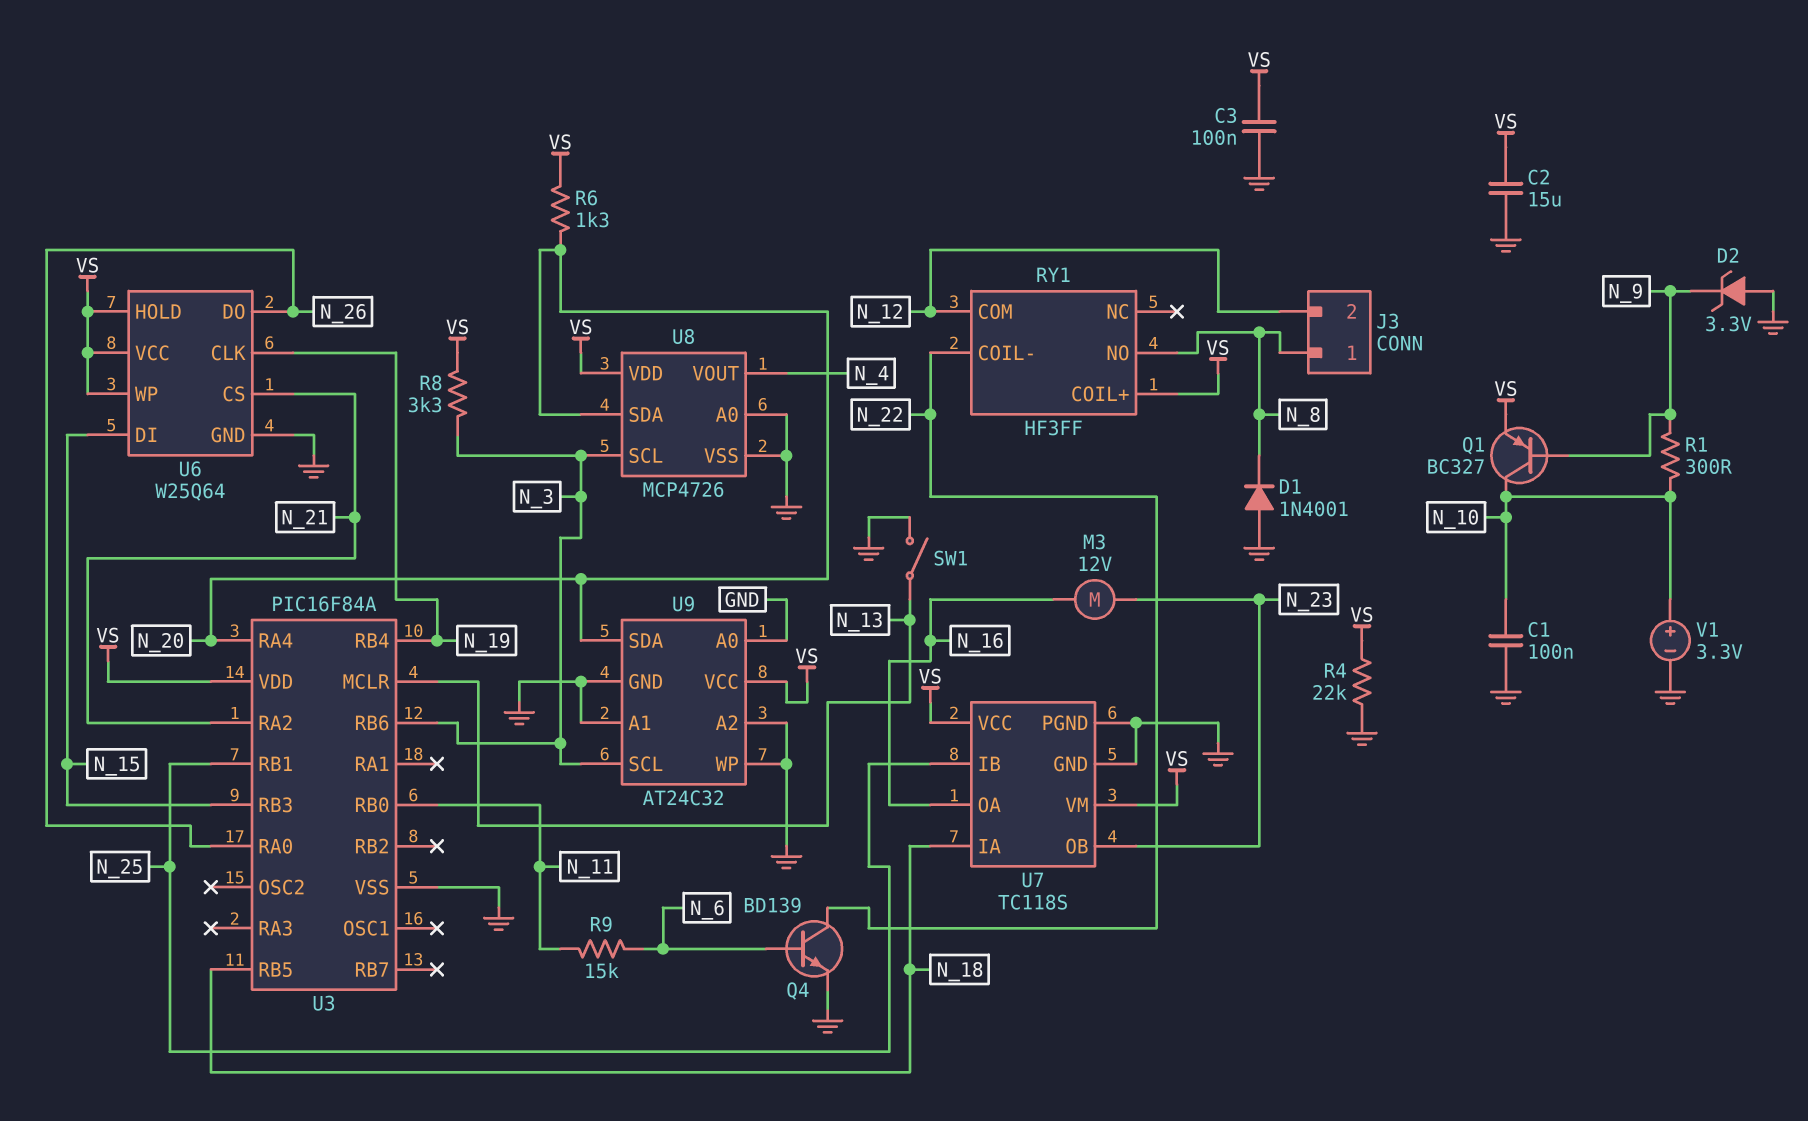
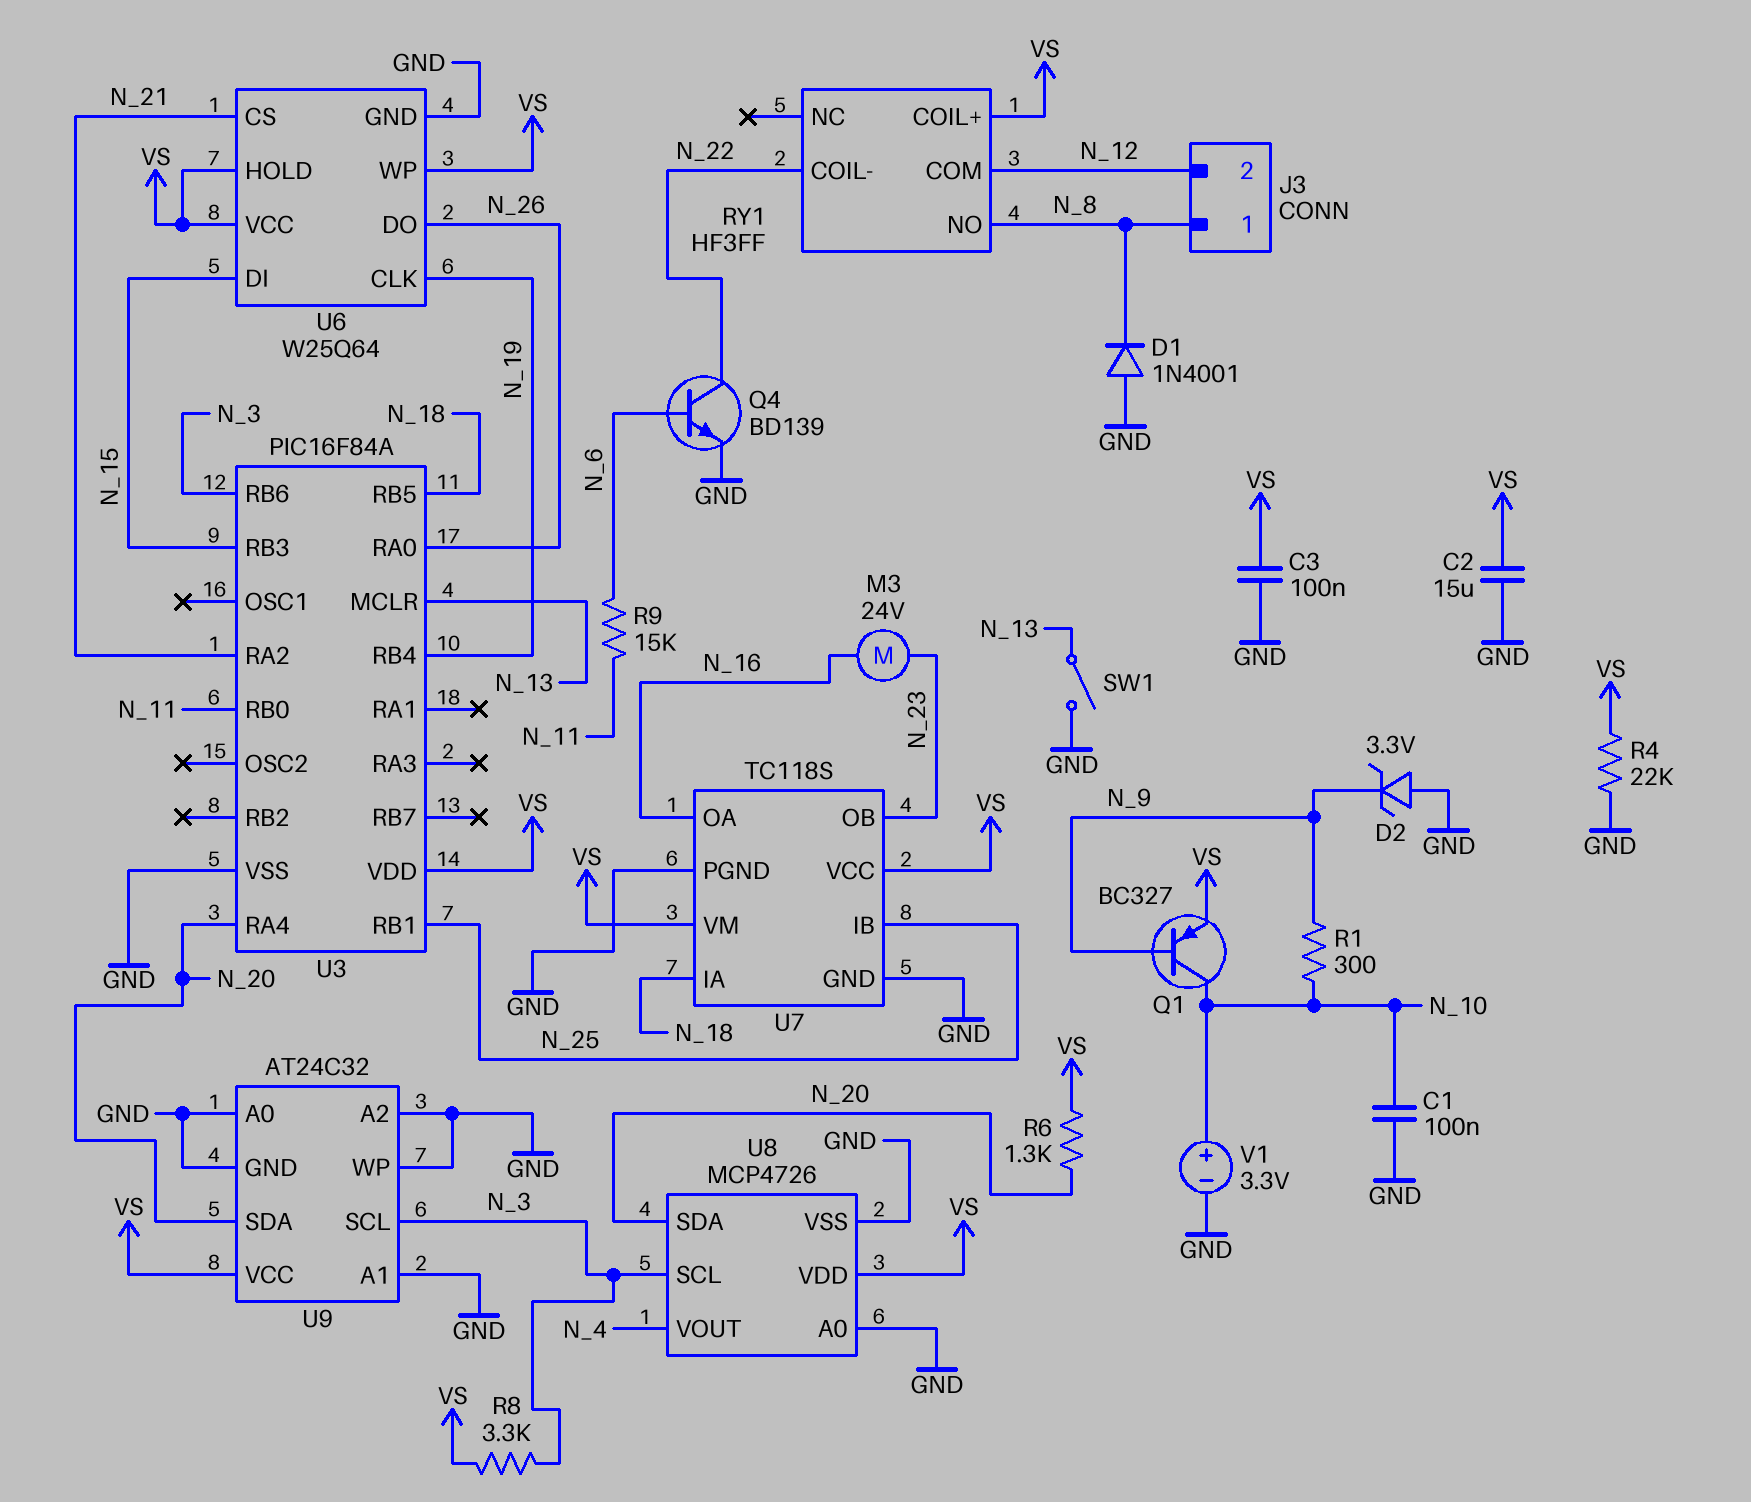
M3: motor 12V (N_16, N_23) -> motor 24V (N_16, N_23)

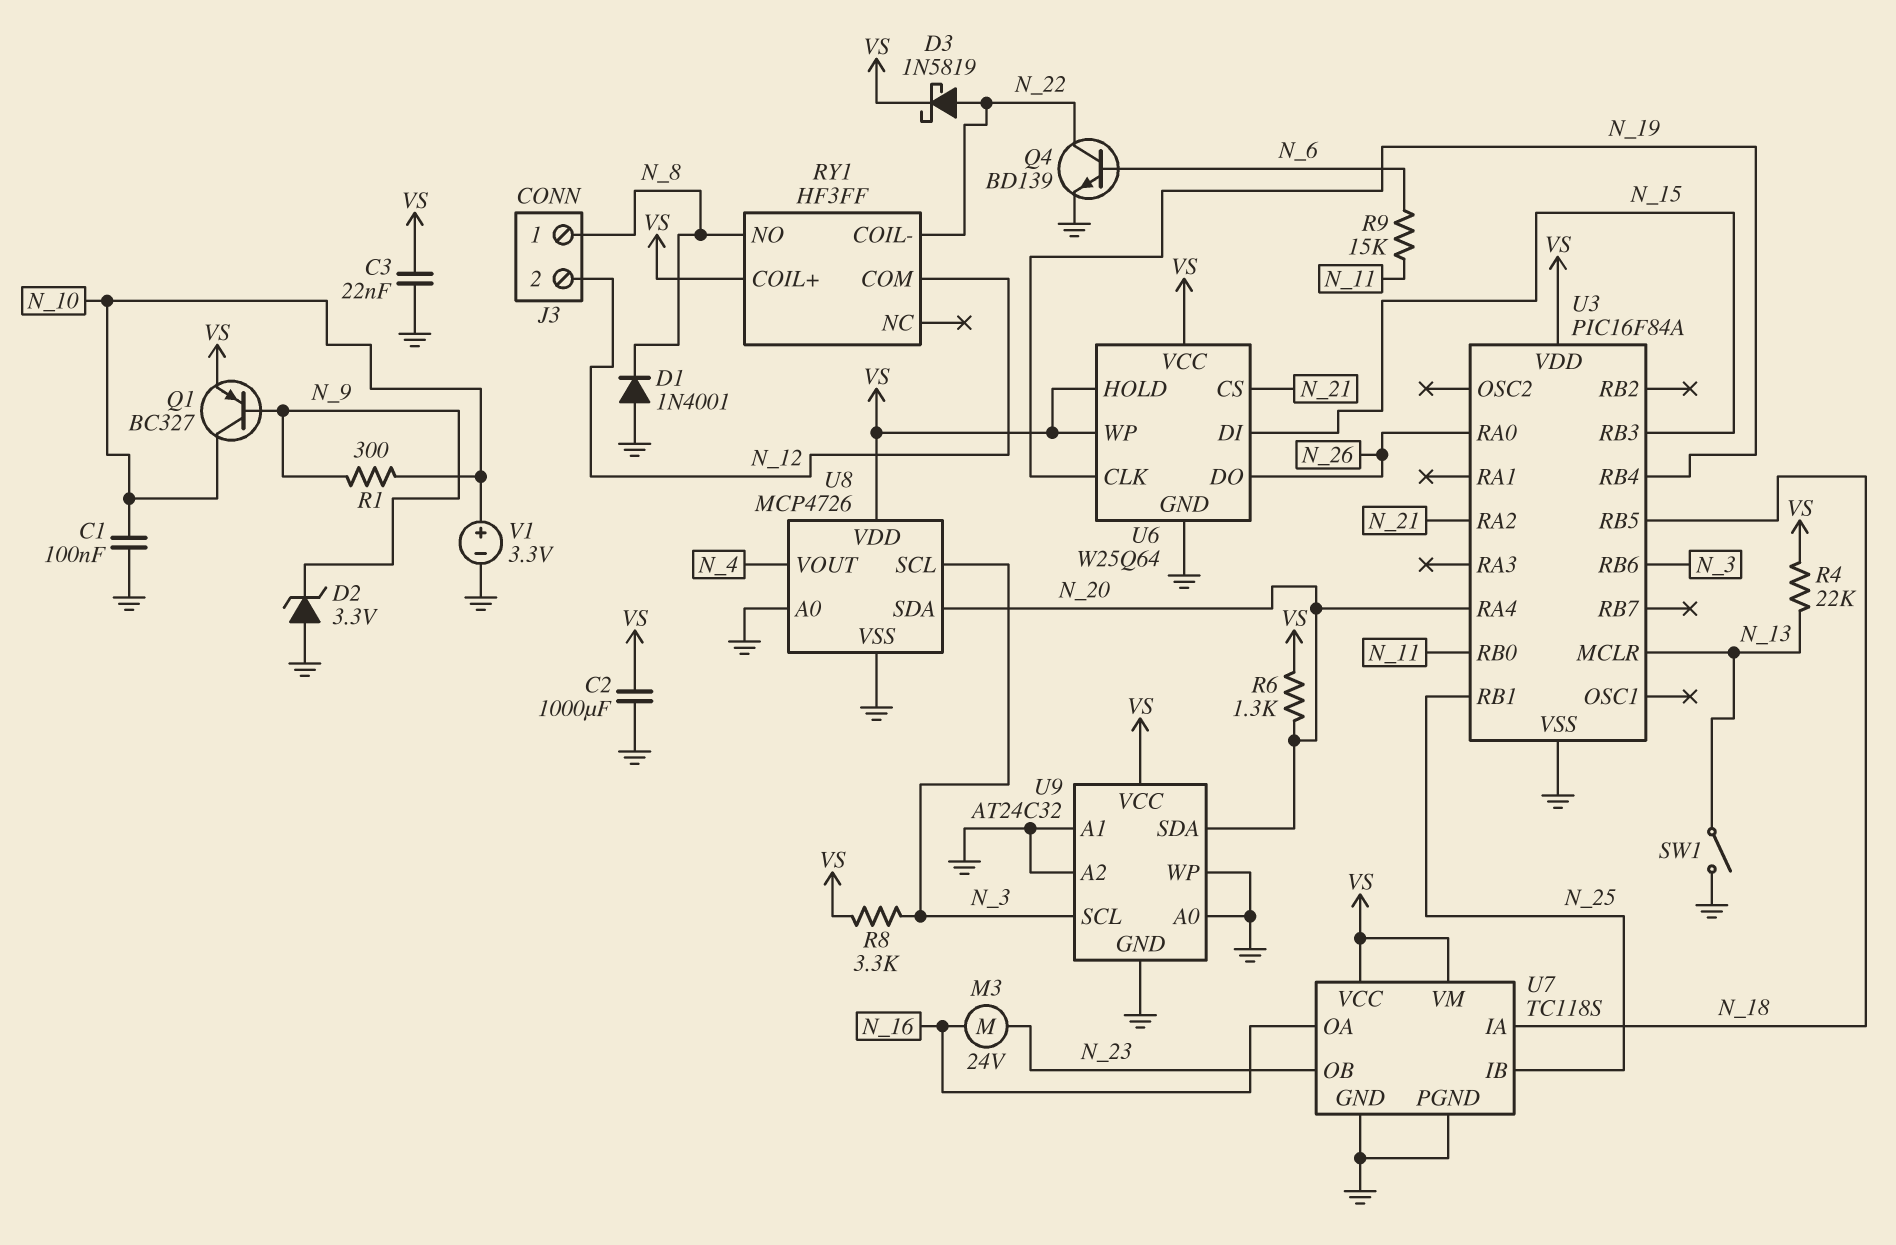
C2: 15uF (GND, VS) -> 1000uF (GND, VS)
C3: 100nF (GND, VS) -> 22nF (GND, VS)
D3: none -> schottky 1N5819 (A N_22, K VS)
R4: 22k (GND, VS) -> 22k (N_13, VS)

